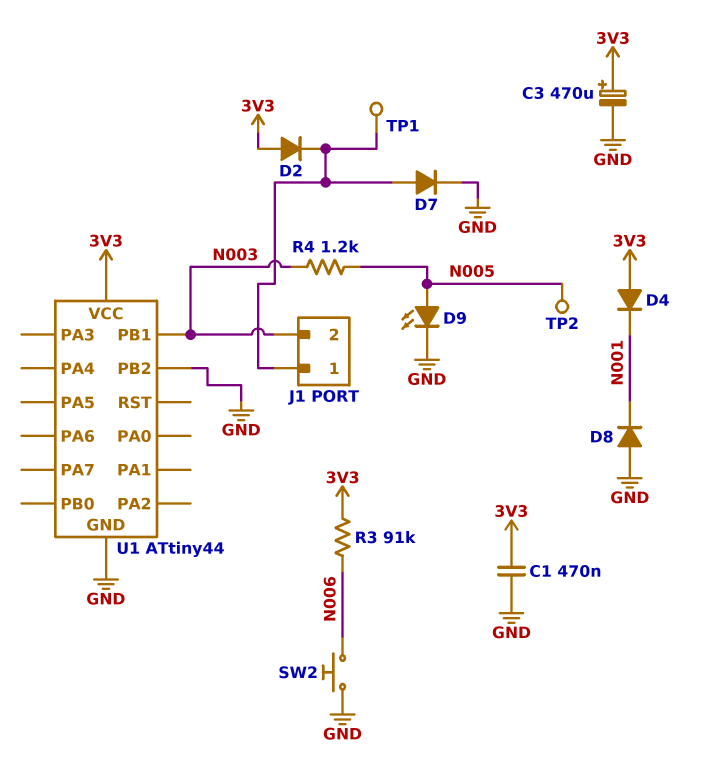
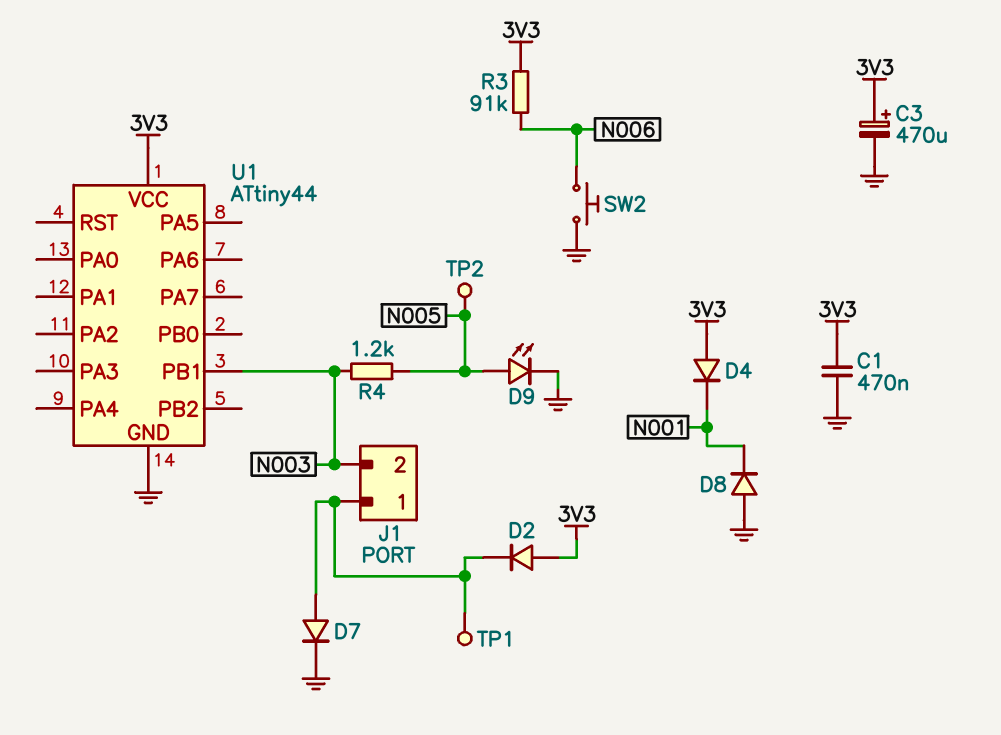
U1 pin PB2: GND -> none

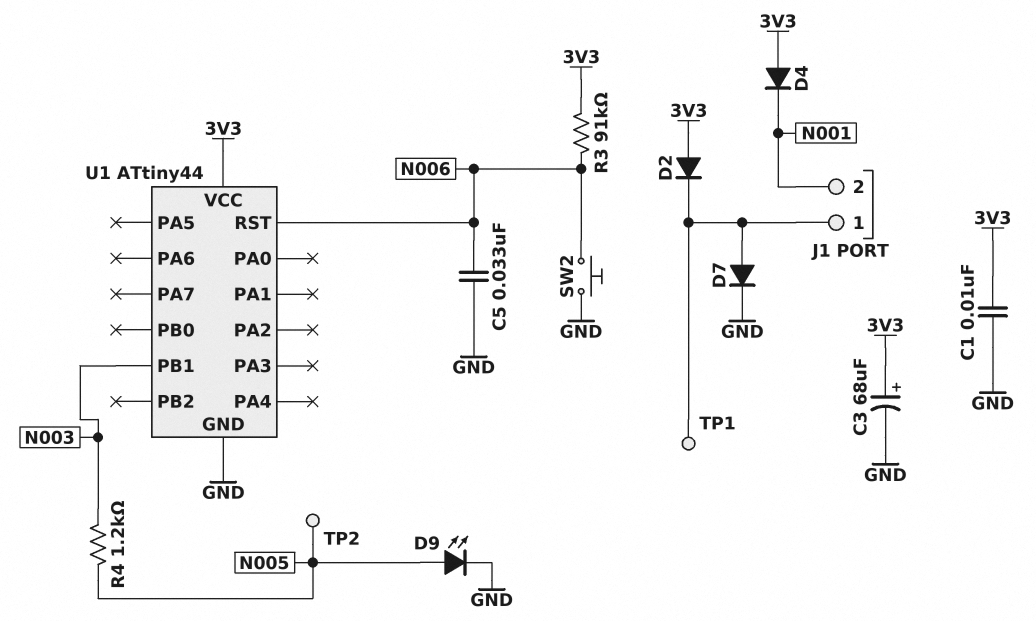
C1: 470nF (3V3, GND) -> 10nF (3V3, GND)
C3: 470uF (plus 3V3, minus GND) -> 68uF (plus 3V3, minus GND)
C5: none -> 33nF (GND, N006)
D8: diode (A GND, K N001) -> none
J1 pin 2: N003 -> N001
U1 pin RST: none -> N006

